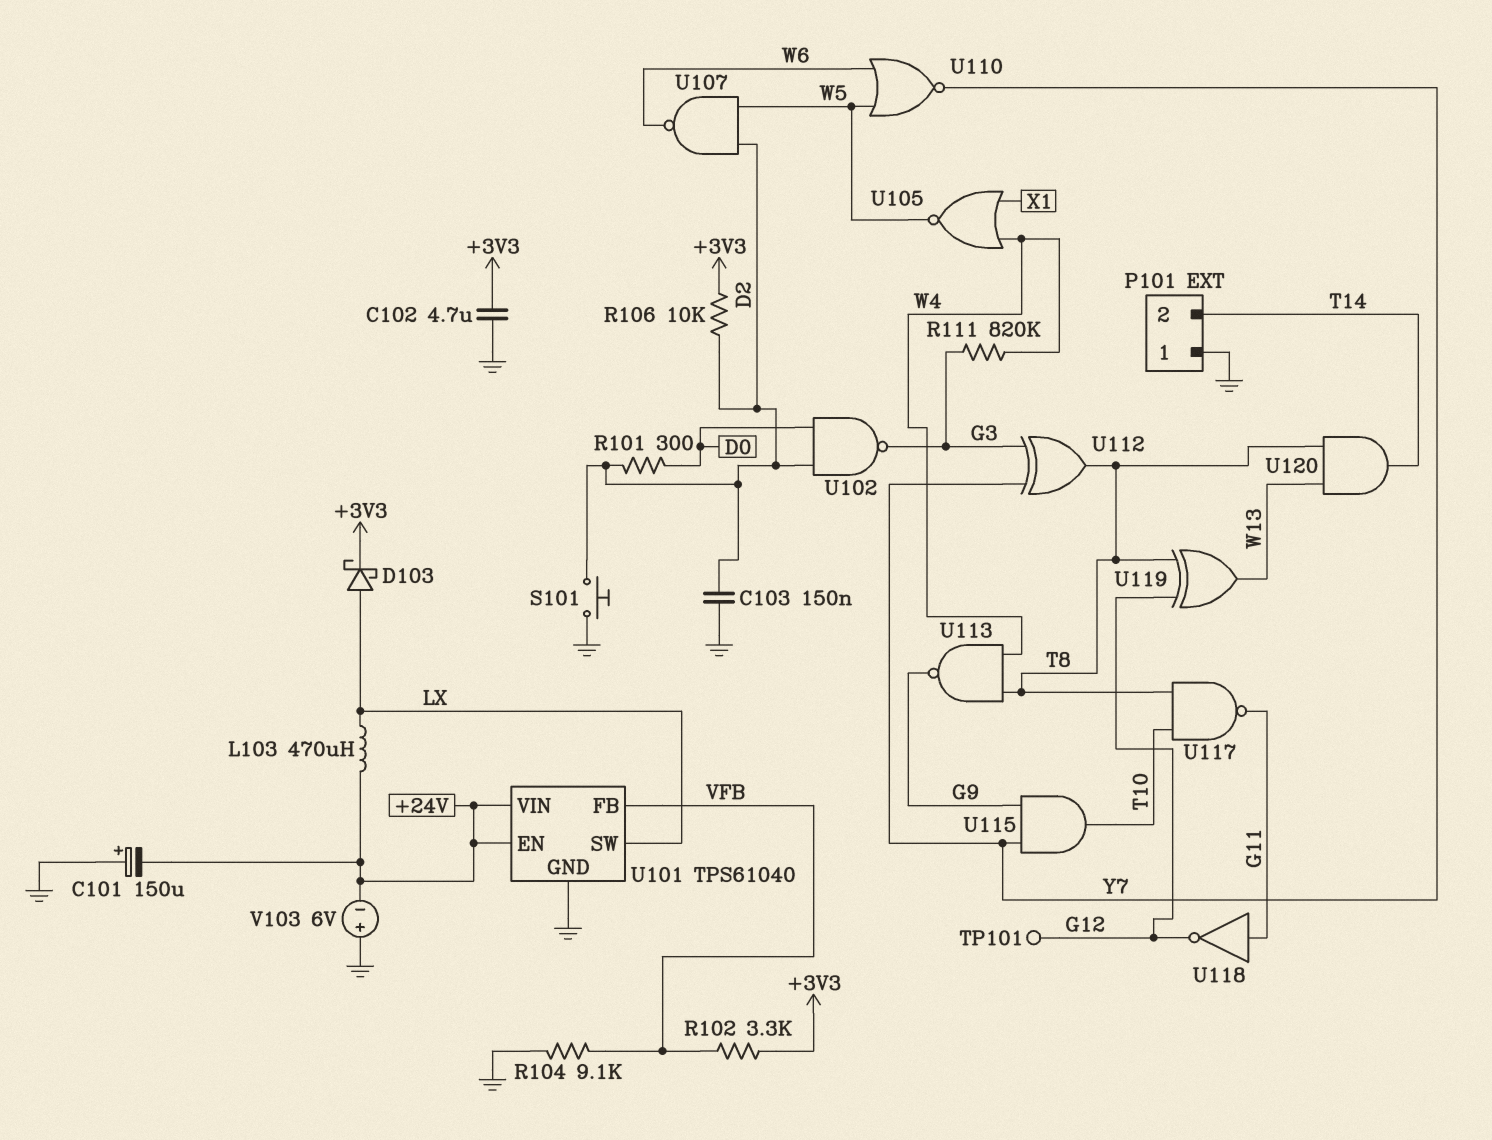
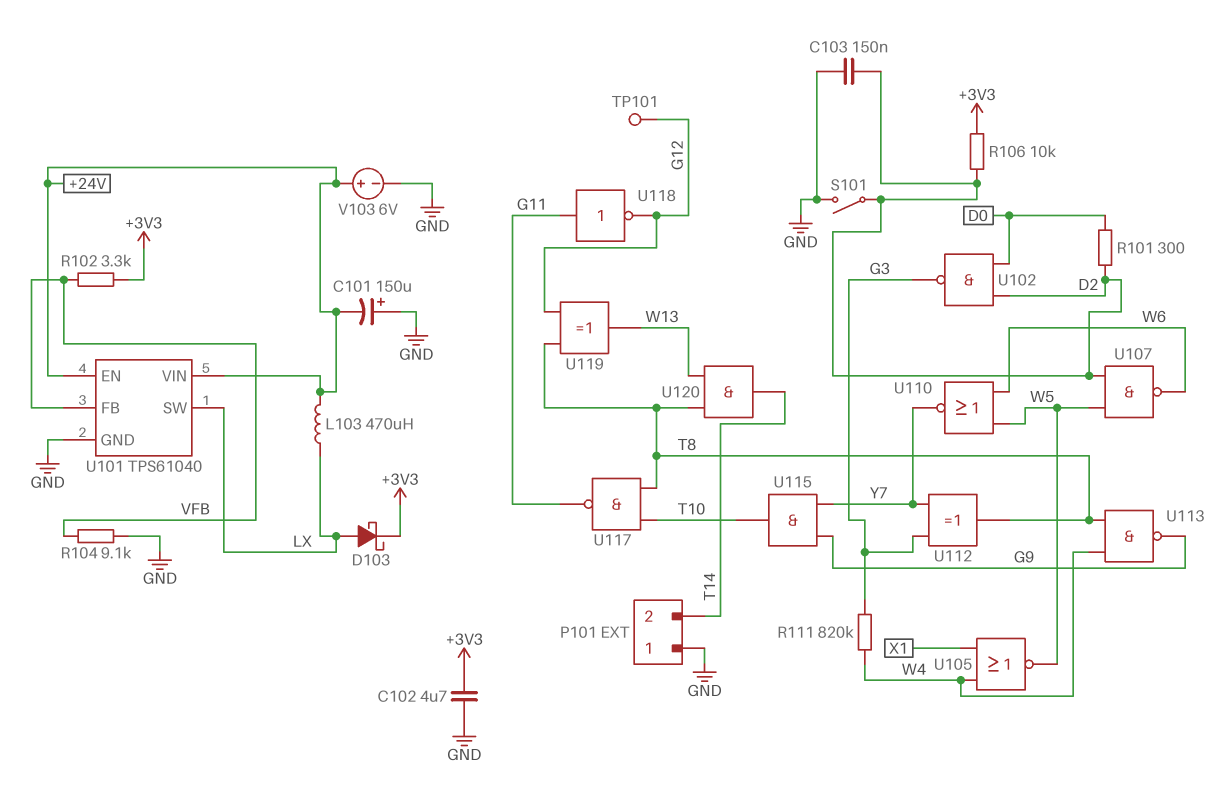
S101: button (D2, GND) -> switch (D2, GND)
V103: 6V (plus GND, minus +24V) -> 6V (plus +24V, minus GND)

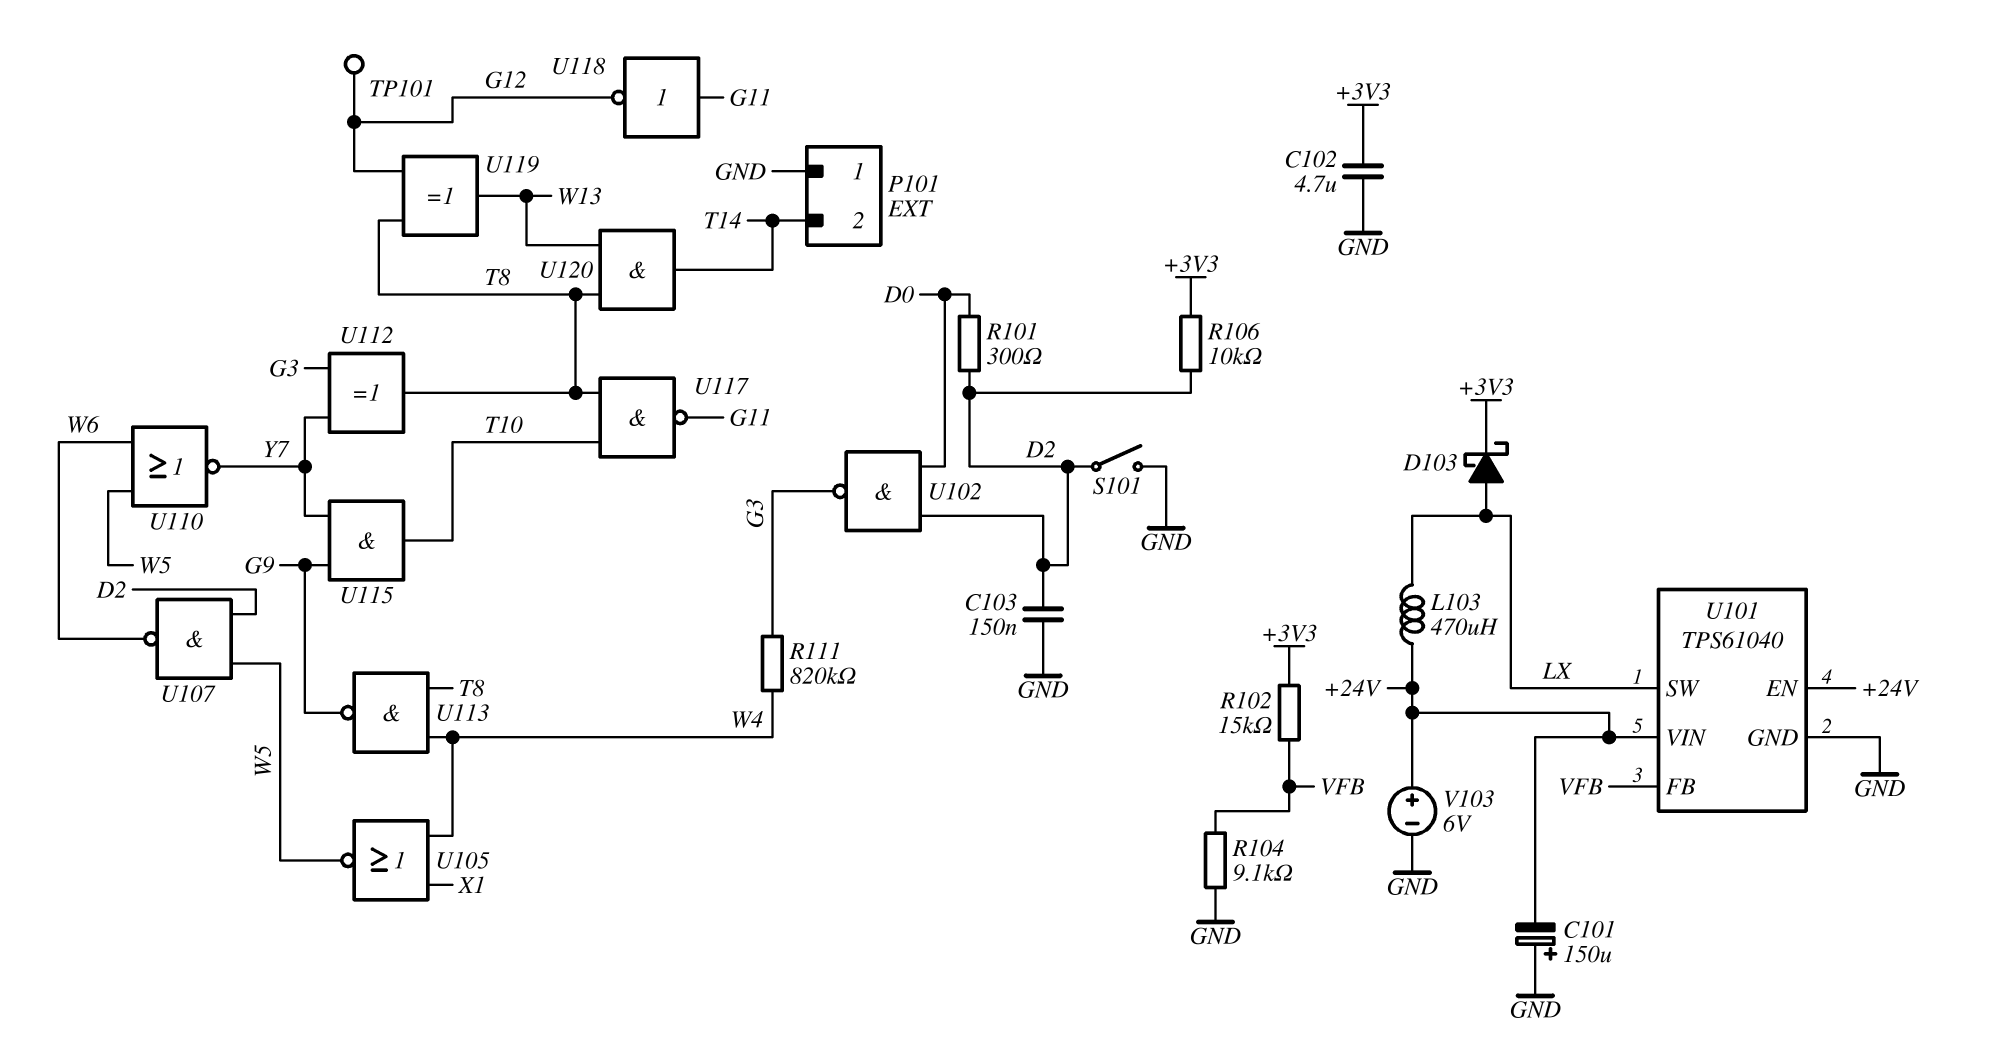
R102: 3.3k (+3V3, VFB) -> 15k (+3V3, VFB)

